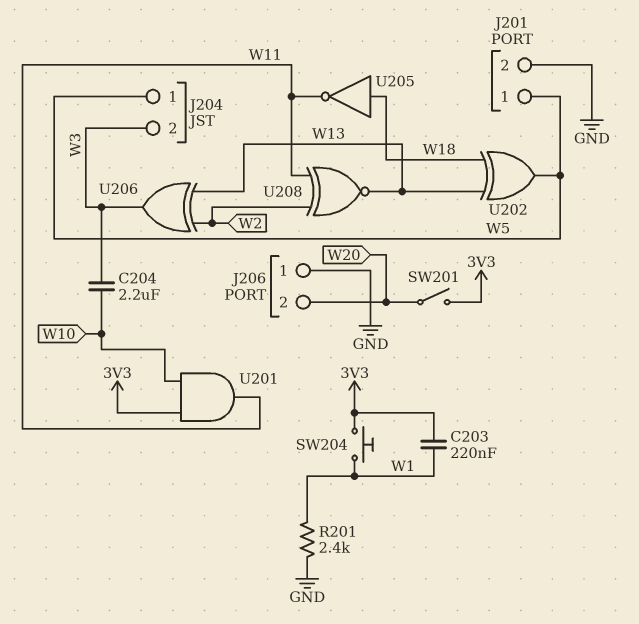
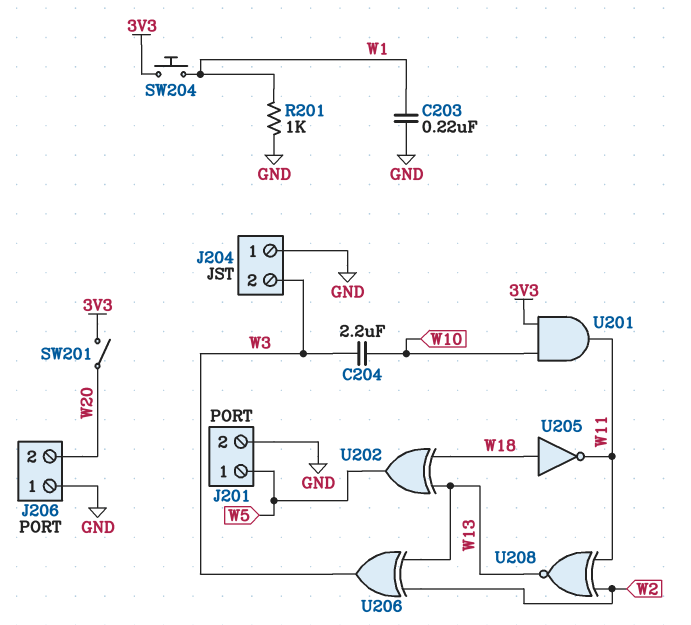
C203: 220nF (3V3, W1) -> 220nF (GND, W1)
J204 pin 1: W5 -> GND
R201: 2.4k (GND, W1) -> 1k (GND, W1)

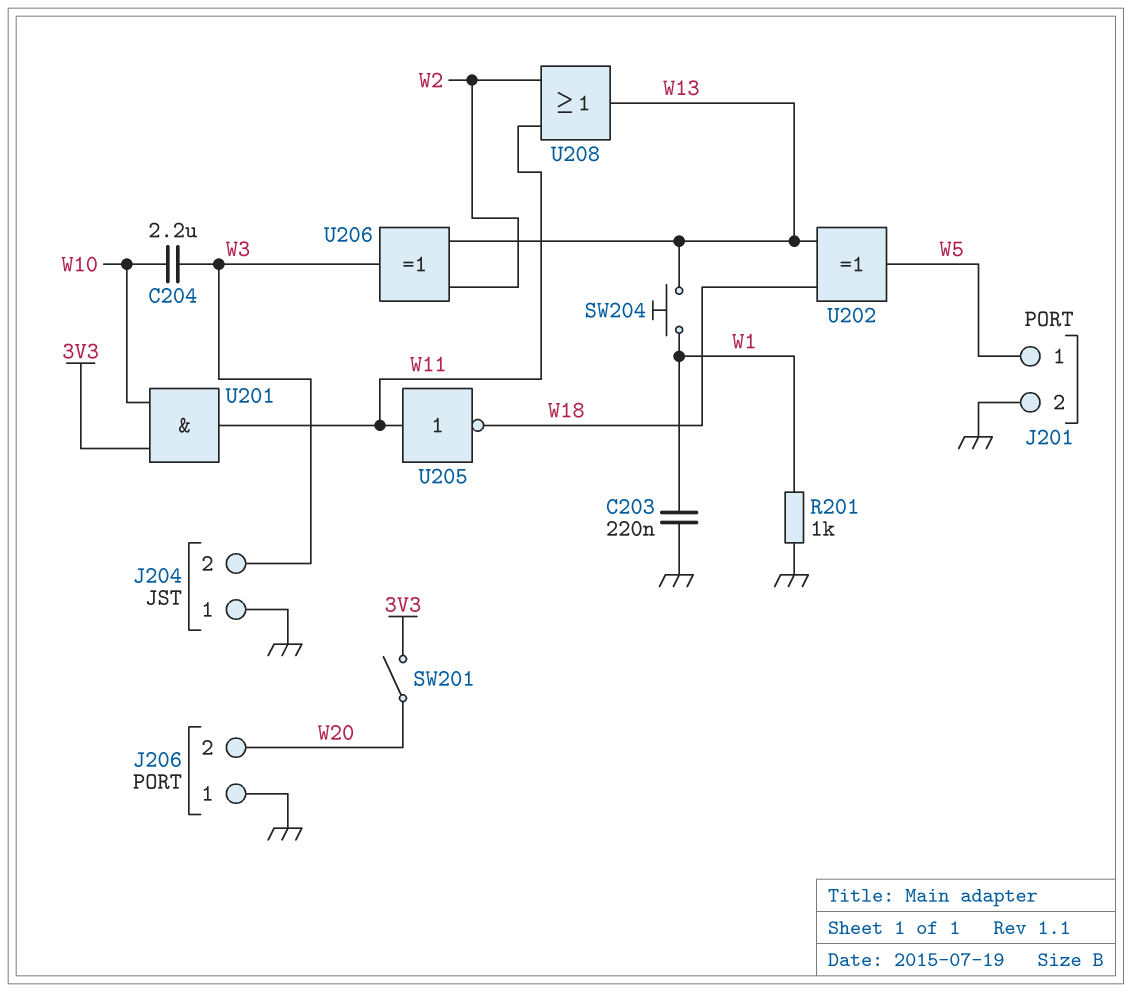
SW204: button (3V3, W1) -> button (W1, W13)
U205: NOT (in W18, out W11) -> NOT (in W11, out W18)
U208: XNOR (in W2, in W11, out W13) -> OR (in W2, in W11, out W13)

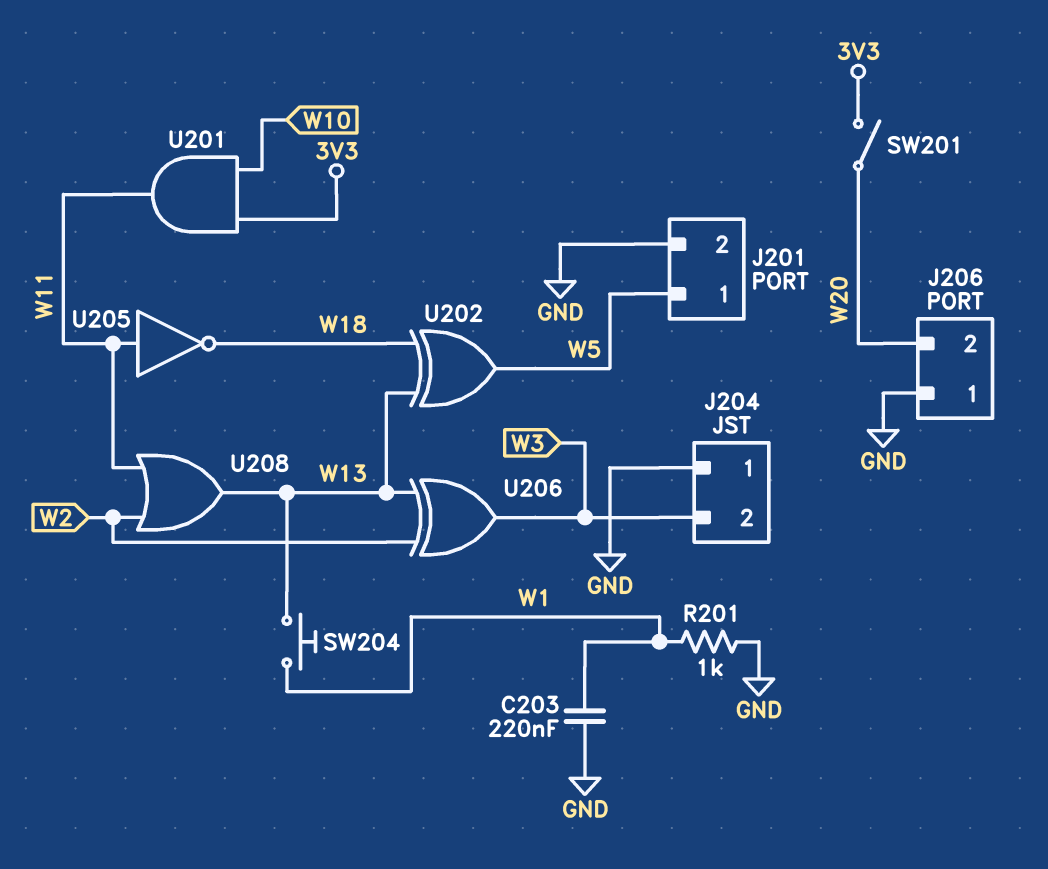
C204: 2.2uF (W3, W10) -> none

